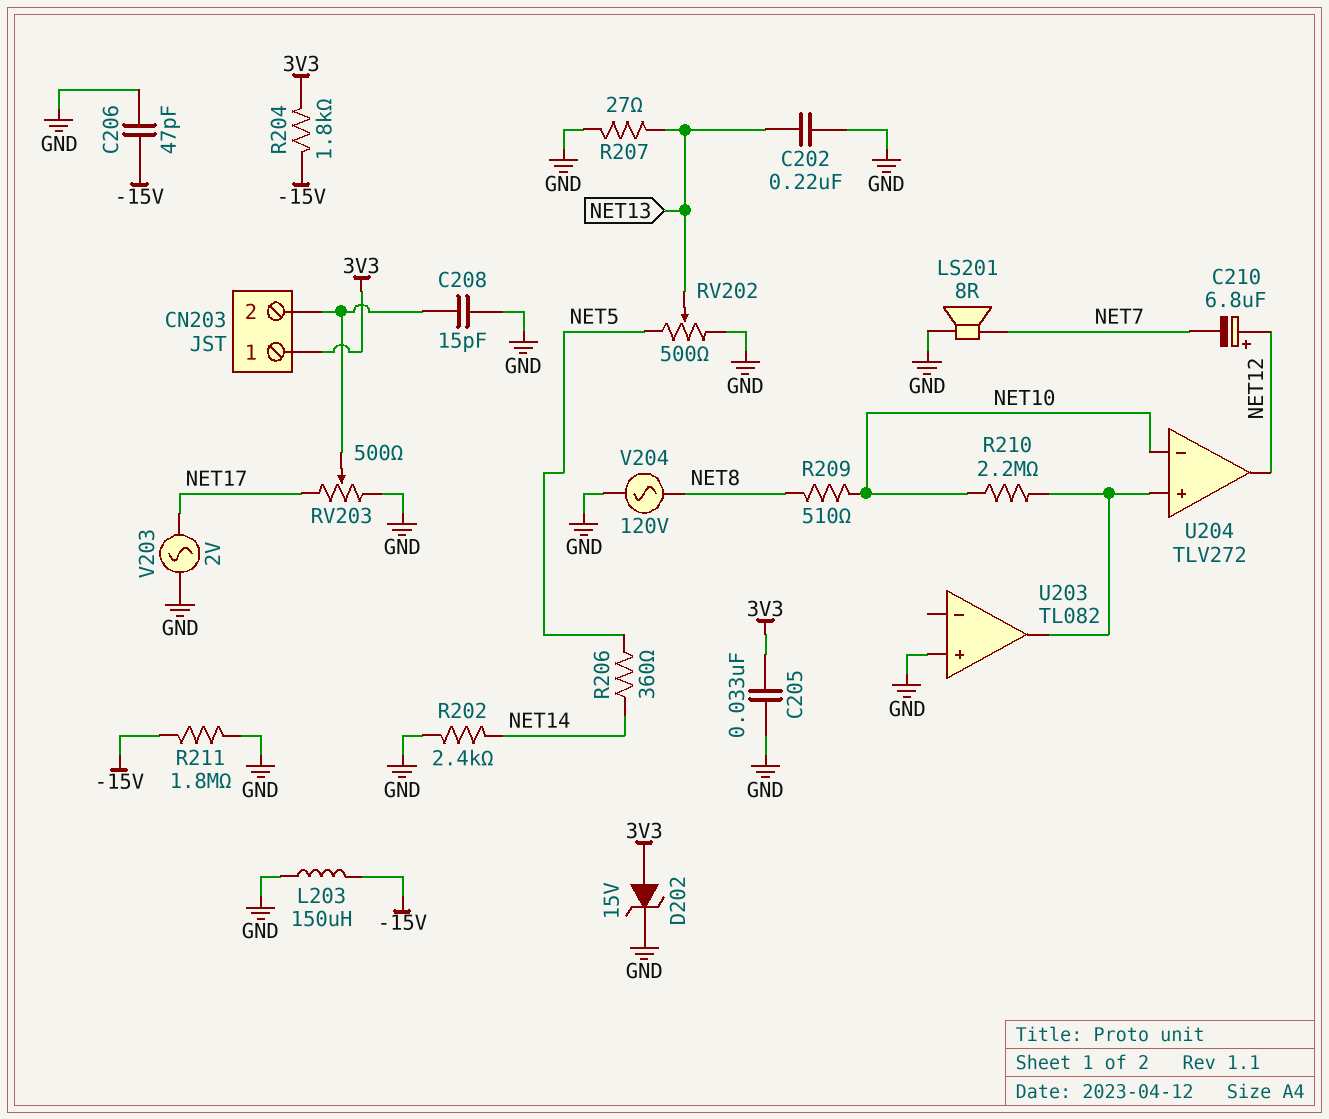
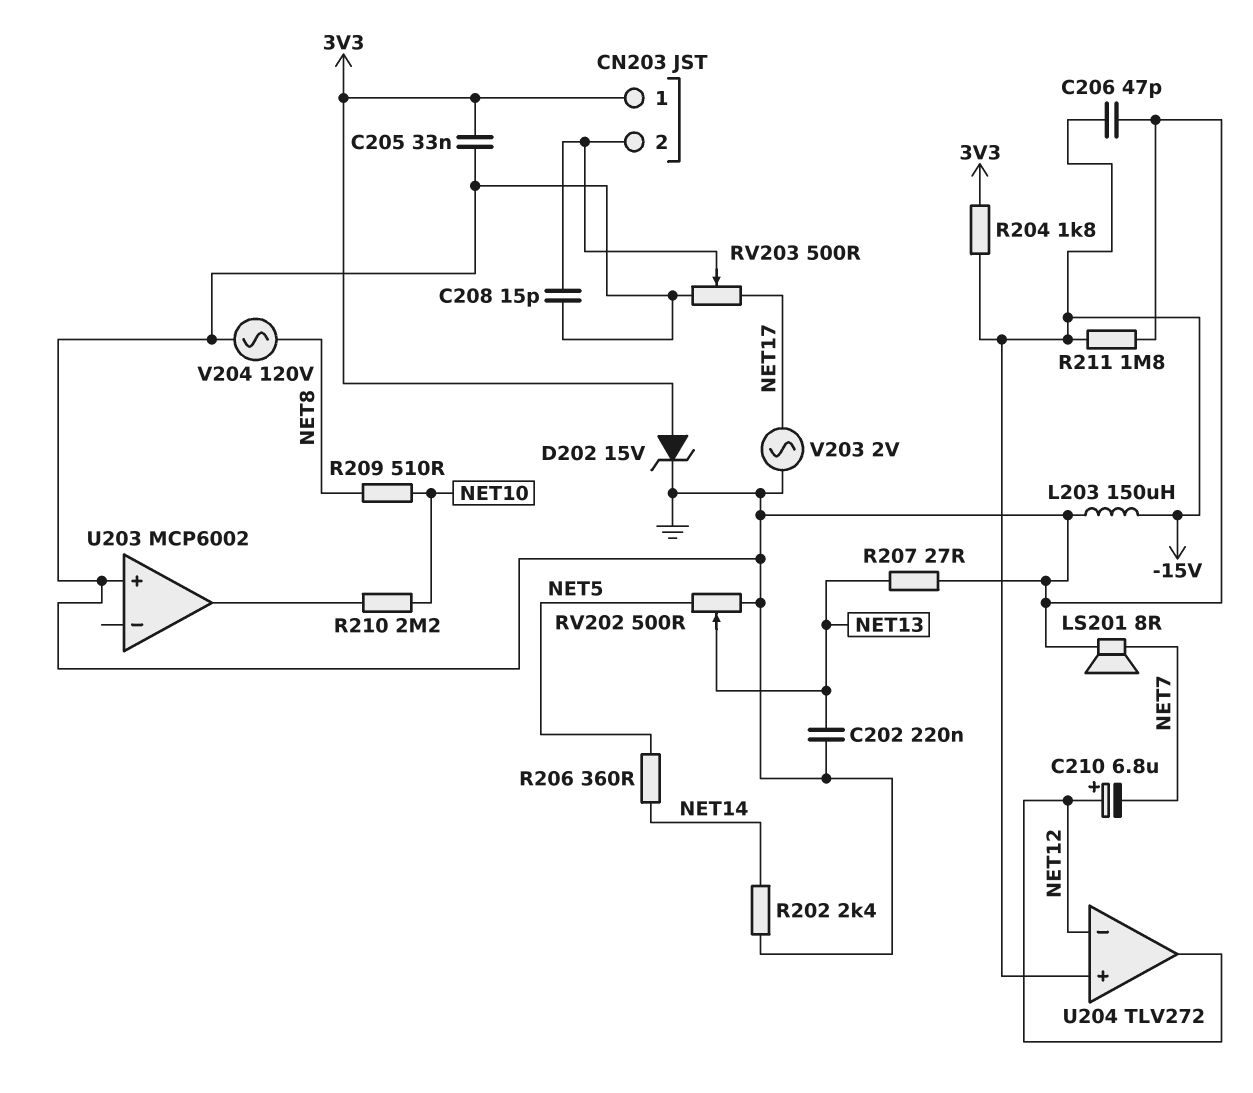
U203: TL082 -> MCP6002
U204 pin in+: U203/out -> -15V
U204 pin in-: NET10 -> NET12

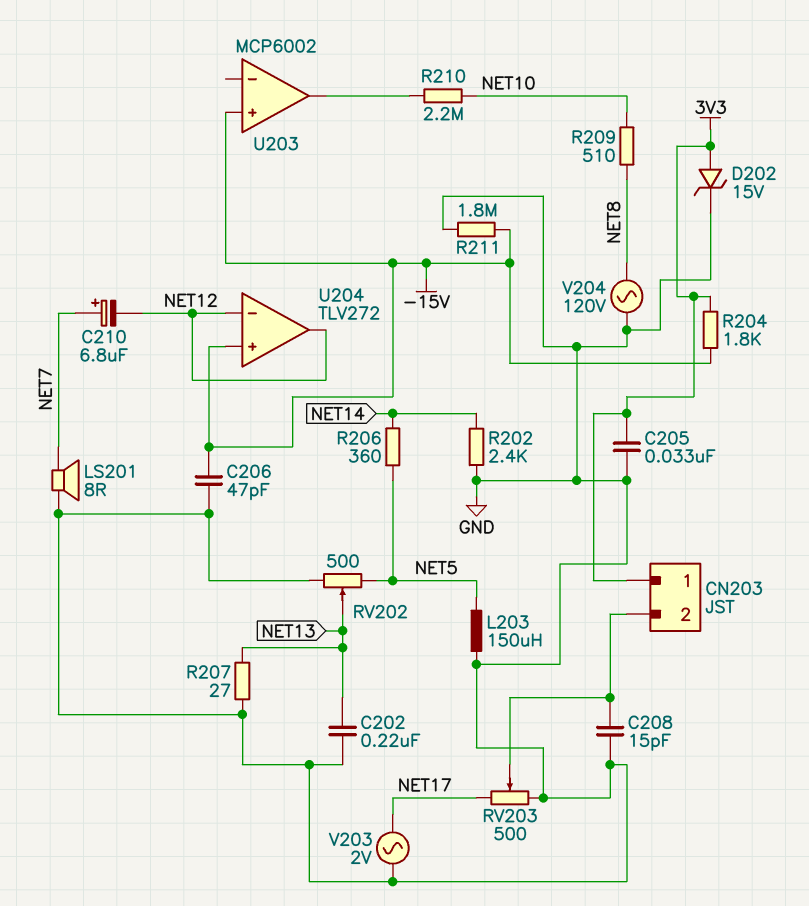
C210: 6.8uF (plus NET12, minus NET7) -> 6.8uF (plus NET7, minus NET12)
L203: 150uH (-15V, GND) -> 150uH (GND, NET5)
U203 pin in+: GND -> -15V

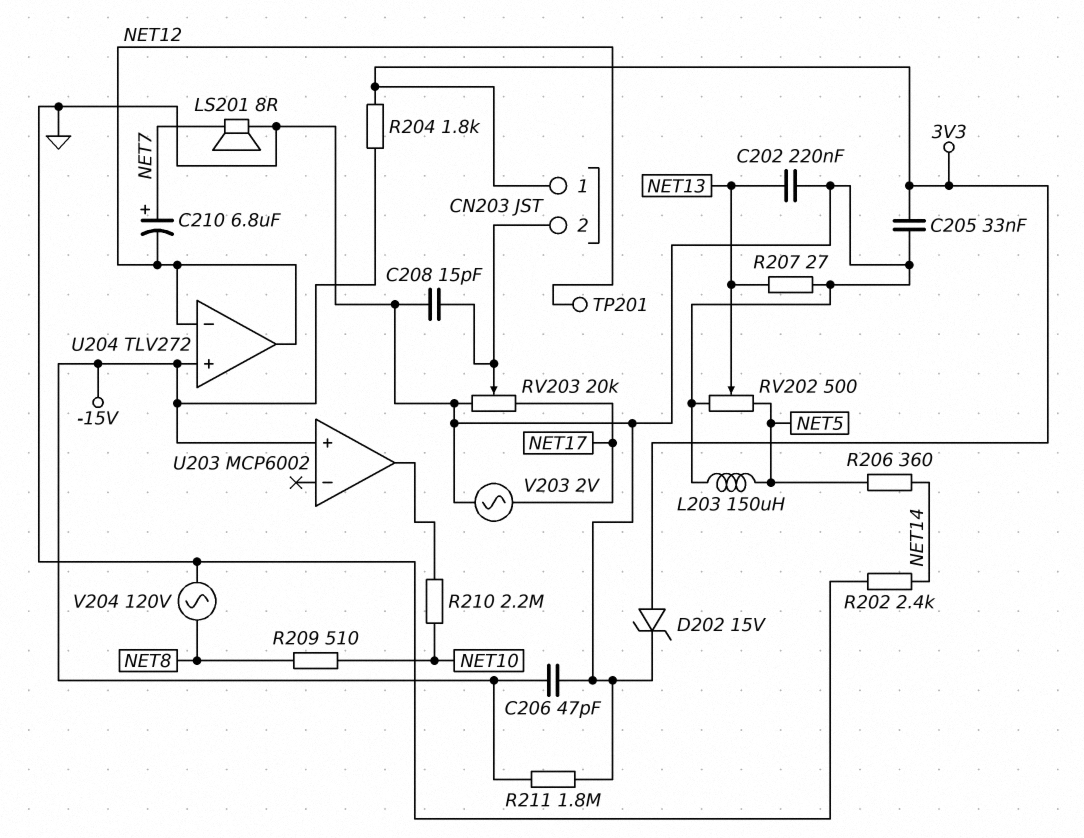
RV203: 500 (GND, NET17, wiper CN203/2) -> 20k (GND, NET17, wiper CN203/2)
TP201: none -> test point (NET12)

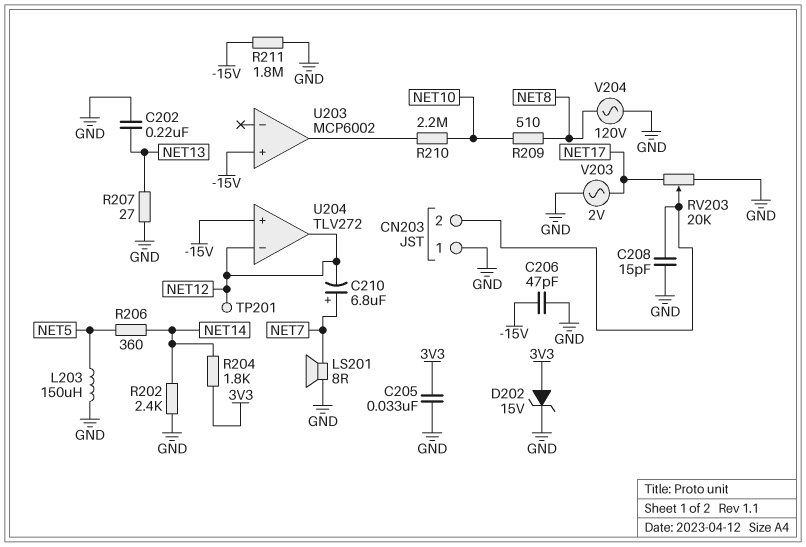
CN203 pin 1: 3V3 -> GND
R204: 1.8k (-15V, 3V3) -> 1.8k (3V3, NET14)
RV202: 500 (GND, NET5, wiper NET13) -> none

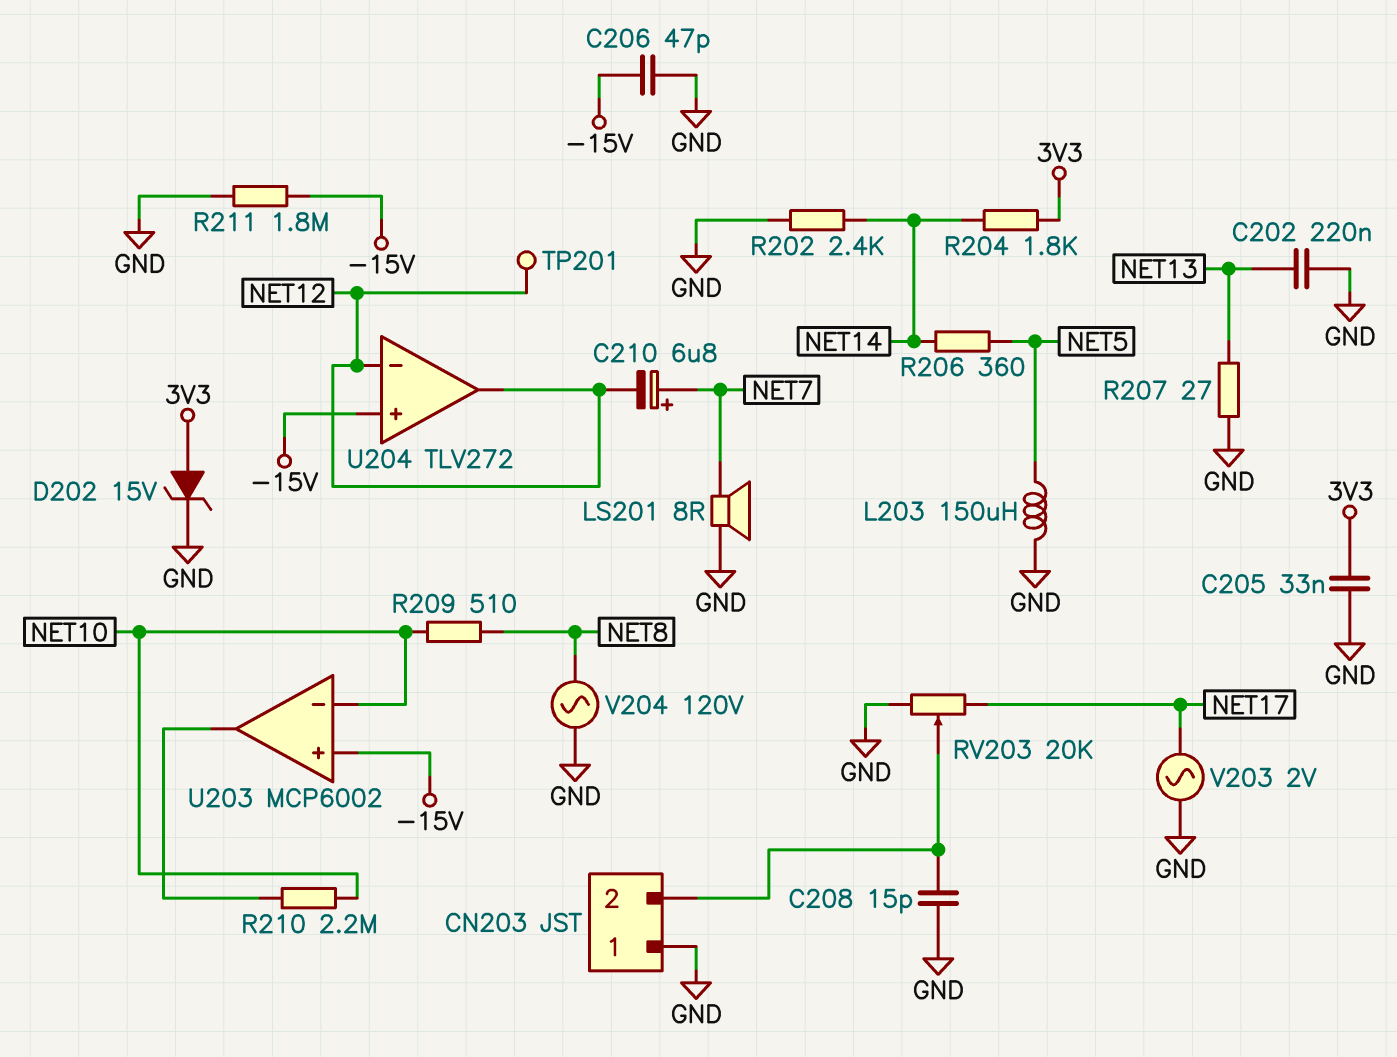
U203 pin in-: none -> NET10

